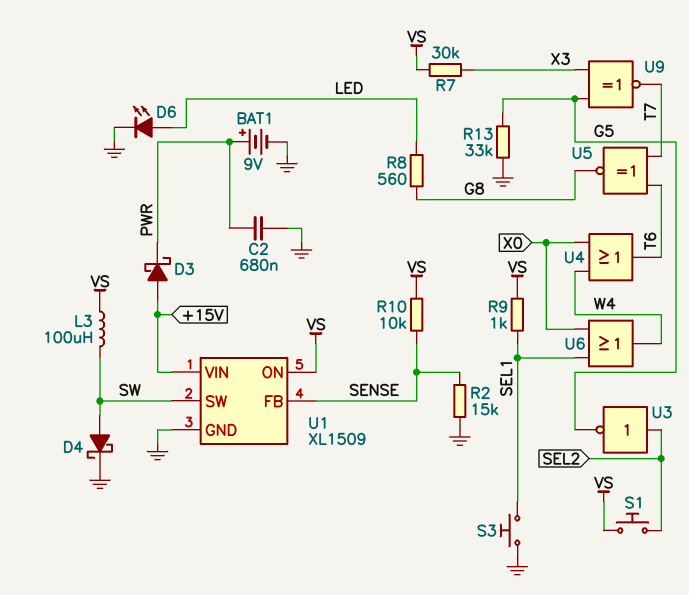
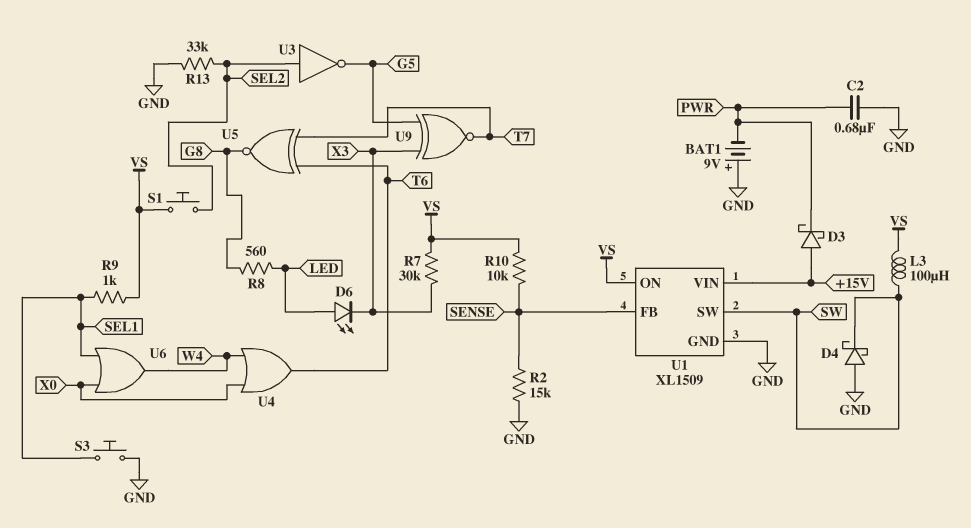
BAT1: 9V (plus PWR, minus GND) -> 9V (plus GND, minus PWR)
D4: schottky (A SW, K GND) -> schottky (A GND, K SW)
D6: LED (A LED, K GND) -> LED (A LED, K X3)
R13: 33k (G5, GND) -> 33k (GND, SEL2)

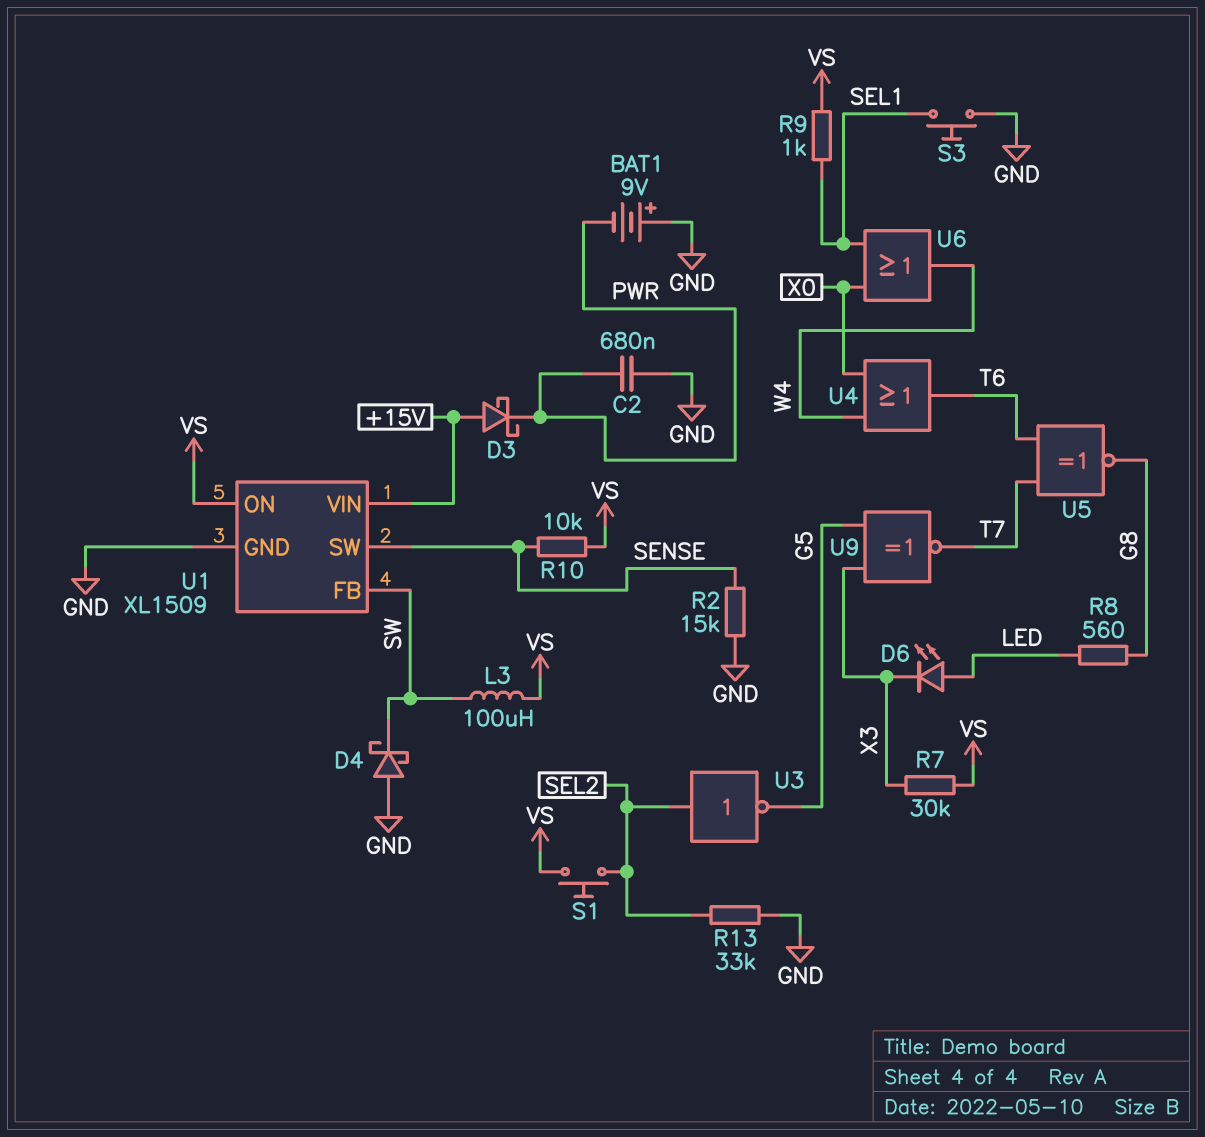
U1 pin FB: SENSE -> SW
U1 pin SW: SW -> SENSE

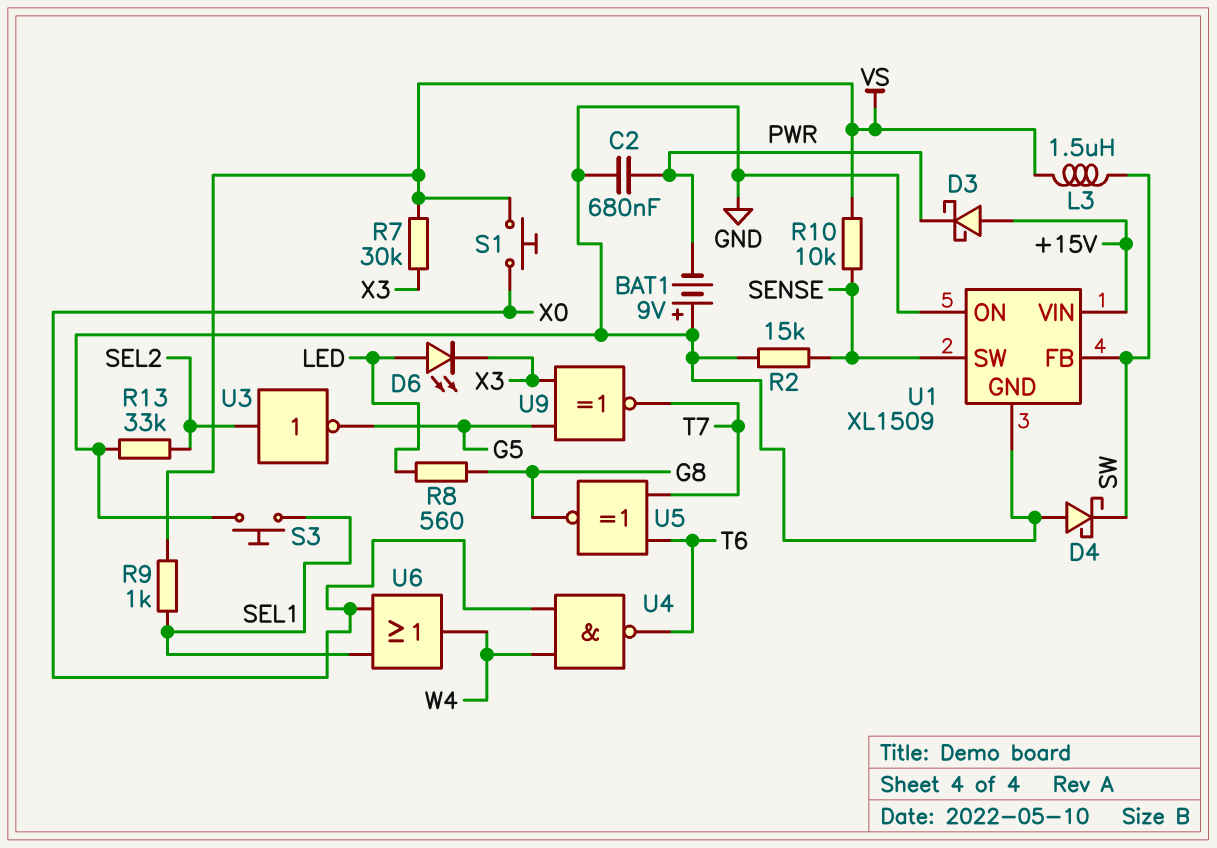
L3: 100uH (SW, VS) -> 1.5uH (SW, VS)
S1: button (SEL2, VS) -> button (VS, X0)
U1 pin ON: VS -> GND
U4: OR (in W4, in X0, out T6) -> NAND (in W4, in X0, out T6)

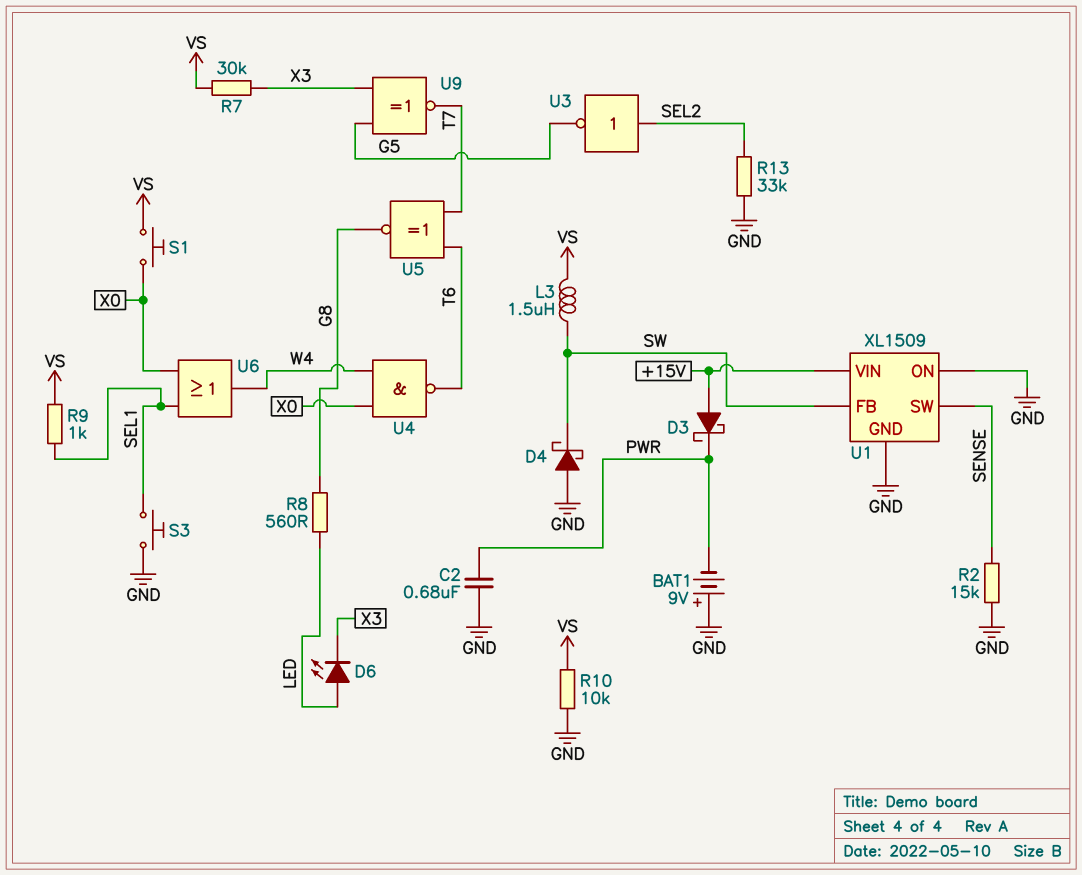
R10: 10k (SENSE, VS) -> 10k (GND, VS)

